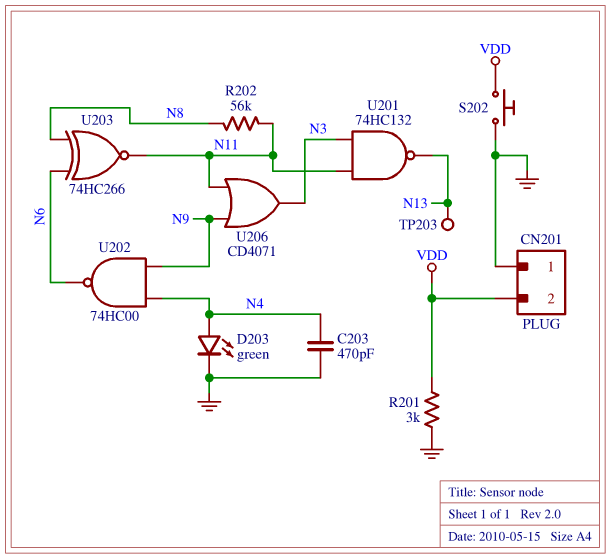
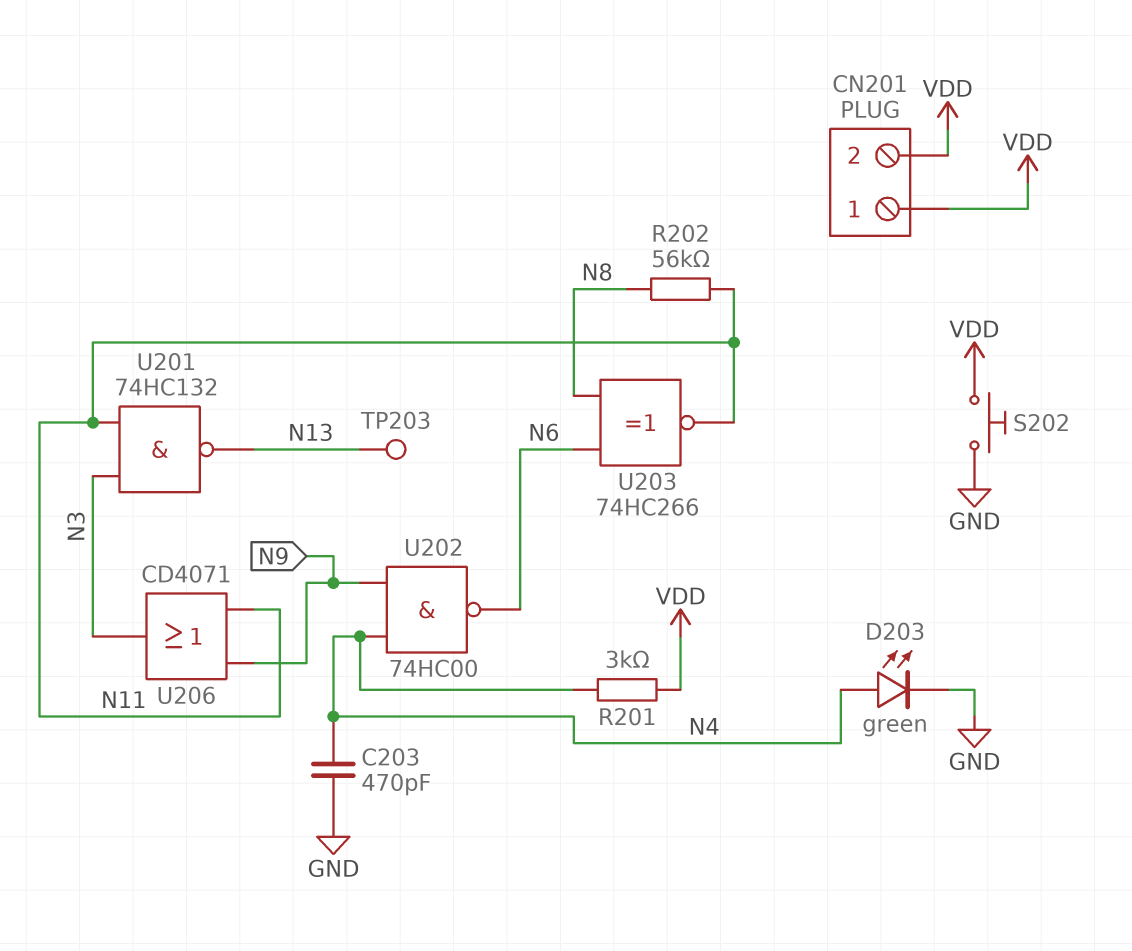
CN201 pin 1: GND -> VDD
R201: 3k (GND, VDD) -> 3k (N4, VDD)

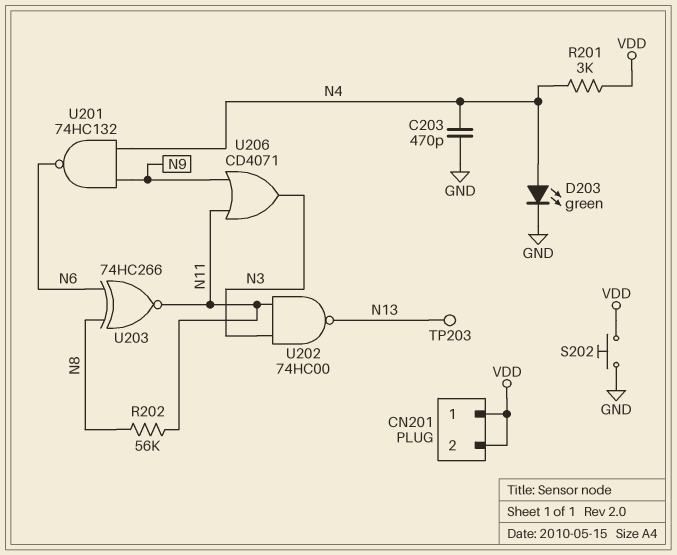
U201: NAND 74HC132 (in N3, in N11, out N13) -> NAND 74HC132 (in N4, in N9, out N6)
U202: NAND 74HC00 (in N4, in N9, out N6) -> NAND 74HC00 (in N3, in N11, out N13)

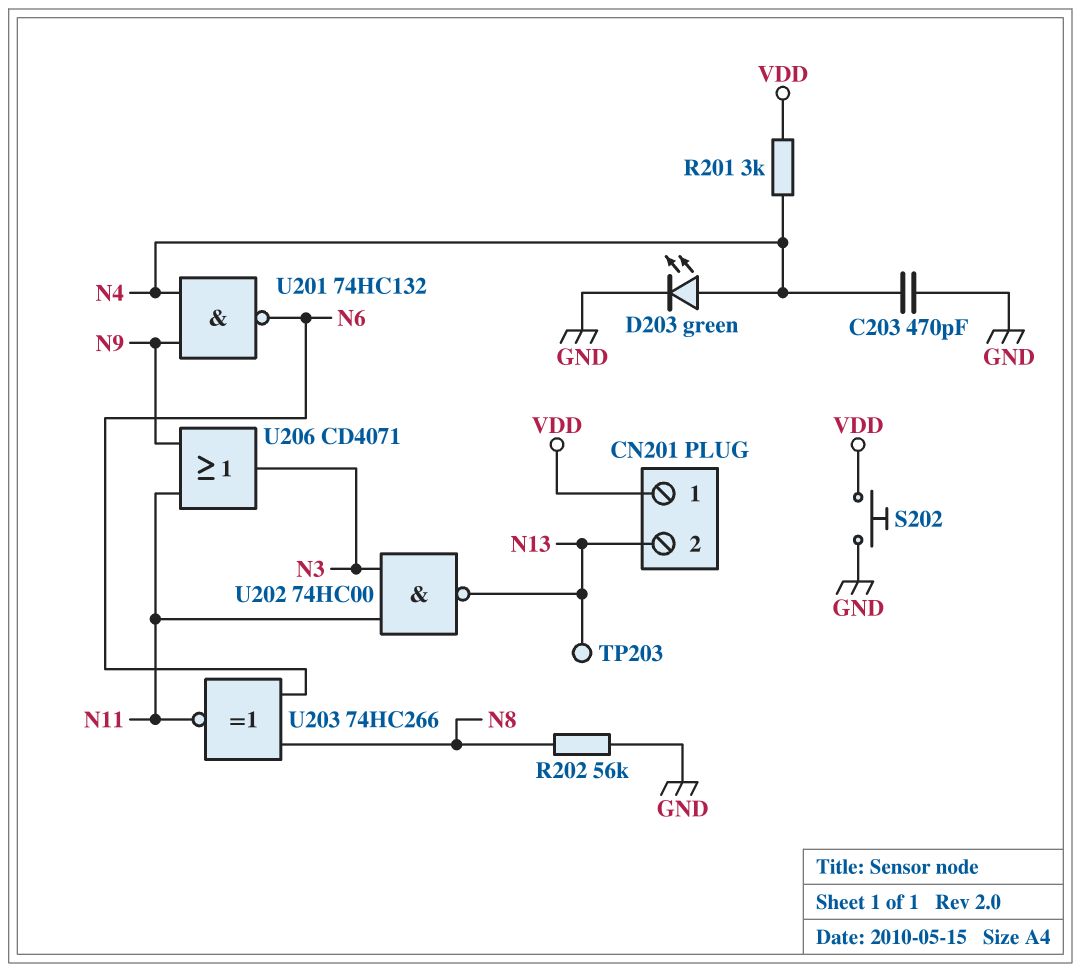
CN201 pin 2: VDD -> N13
R202: 56k (N8, N11) -> 56k (GND, N8)

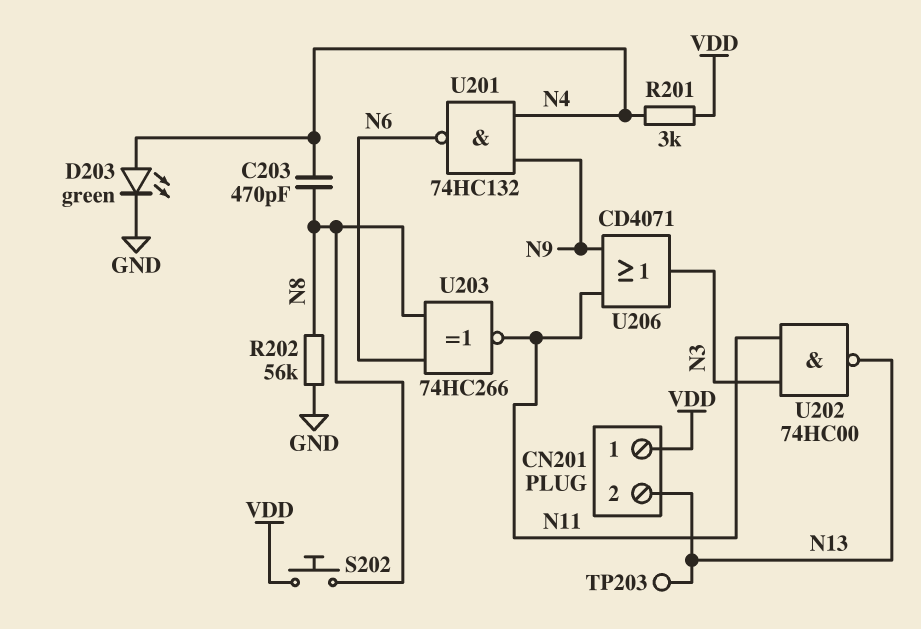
C203: 470pF (GND, N4) -> 470pF (N4, N8)
S202: button (GND, VDD) -> button (N8, VDD)

